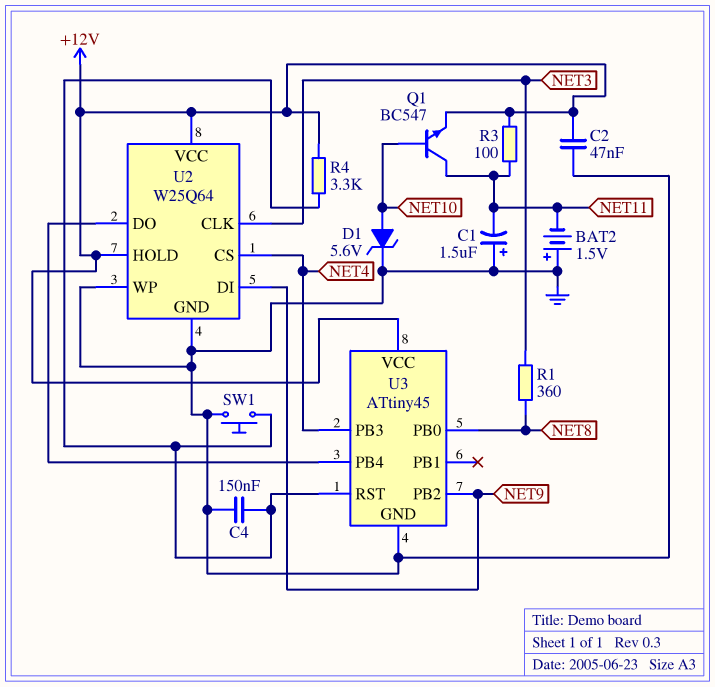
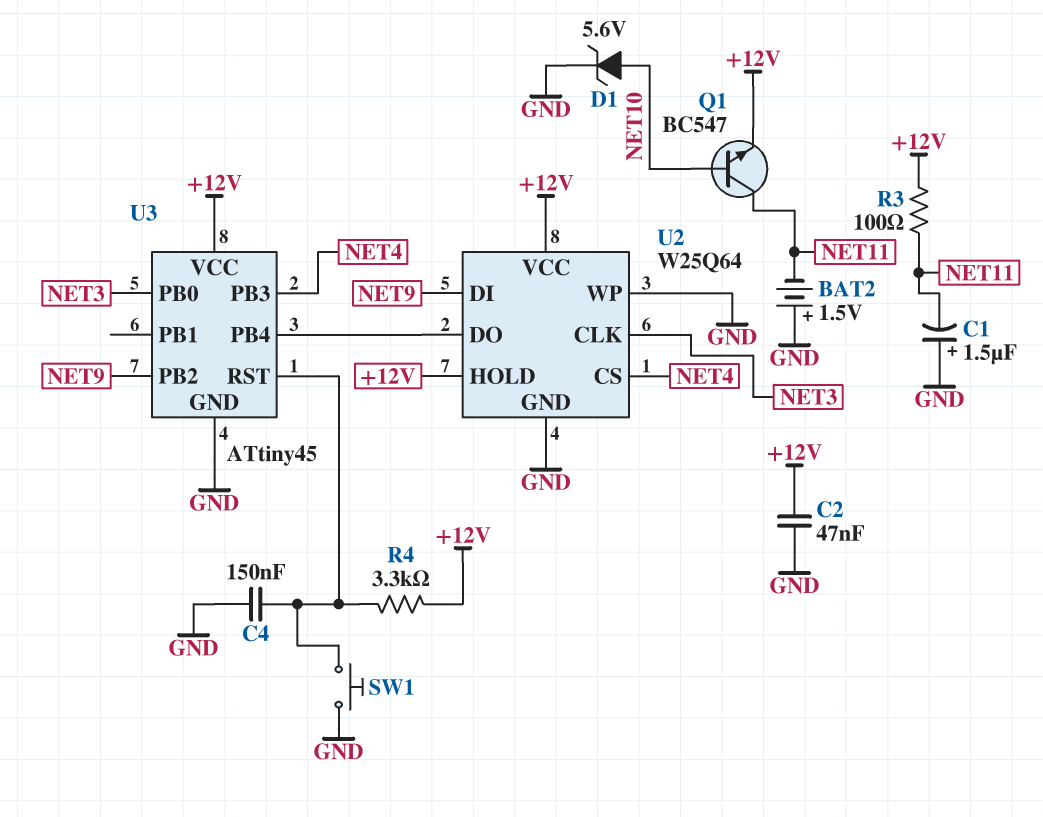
R1: 360 (NET3, NET8) -> none
U3 pin PB0: NET8 -> NET3

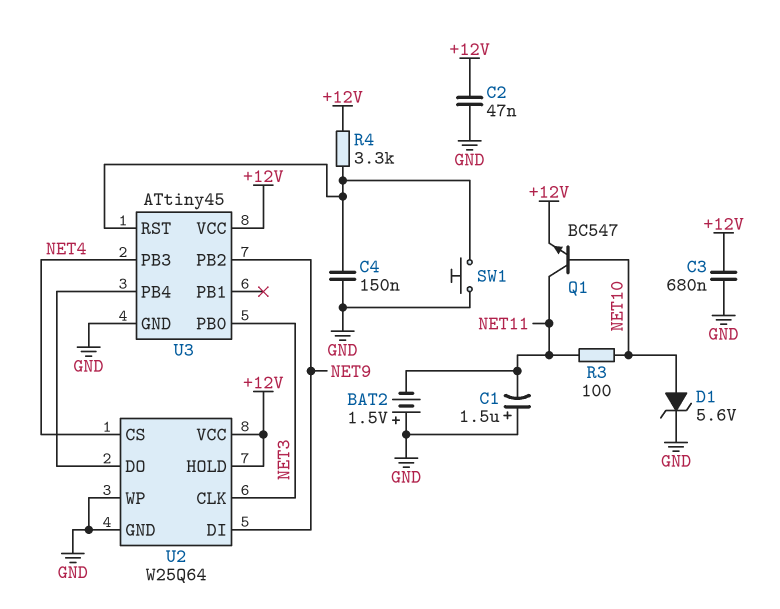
C3: none -> 680nF (+12V, GND)
R3: 100 (+12V, NET11) -> 100 (NET10, NET11)

